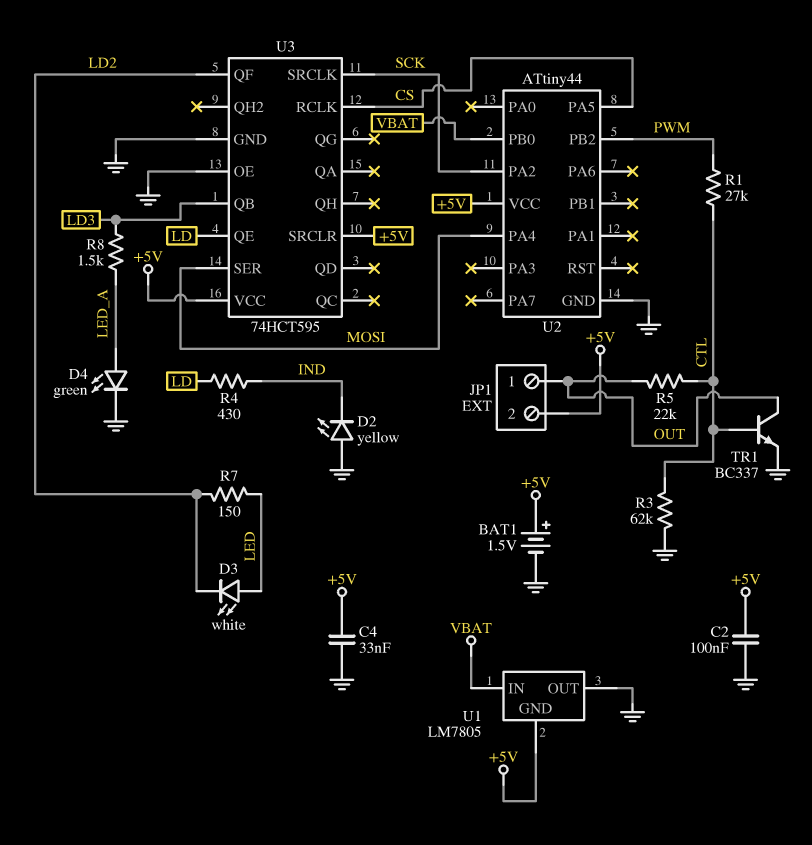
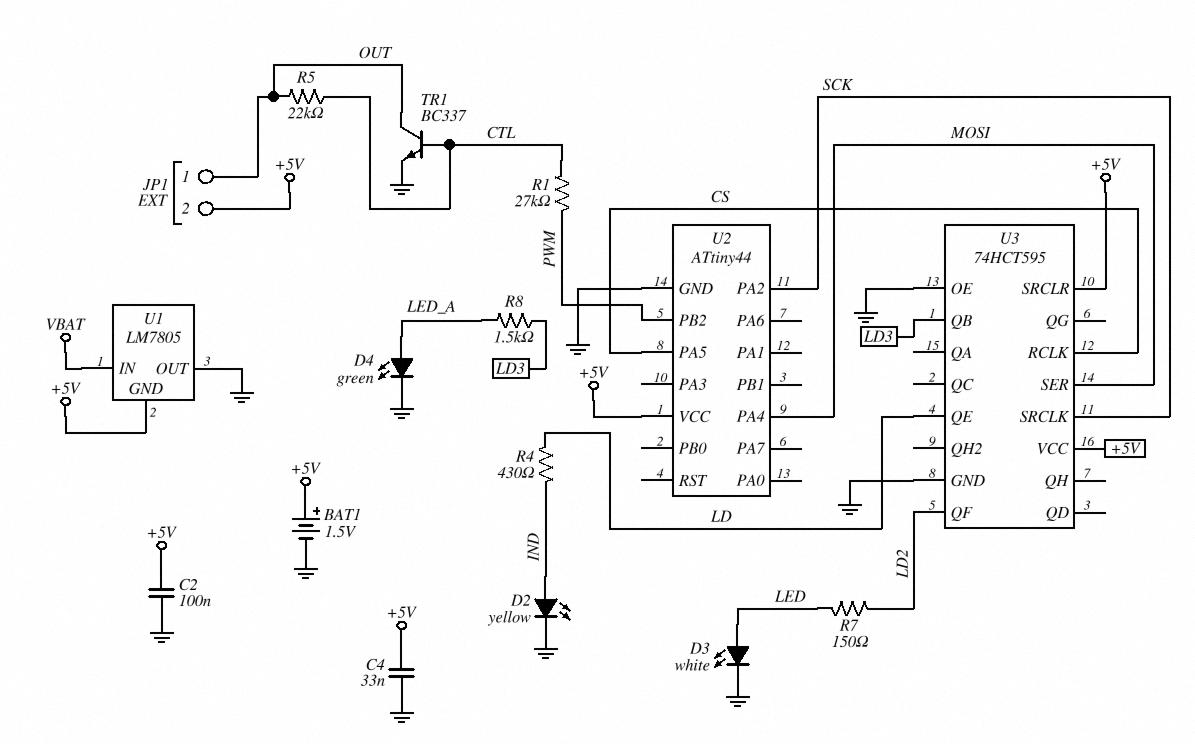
D2: LED yellow (A GND, K IND) -> LED yellow (A IND, K GND)
D3: LED white (A LED, K LD2) -> LED white (A LED, K GND)
R3: 62k (CTL, GND) -> none
U2 pin PB0: VBAT -> none

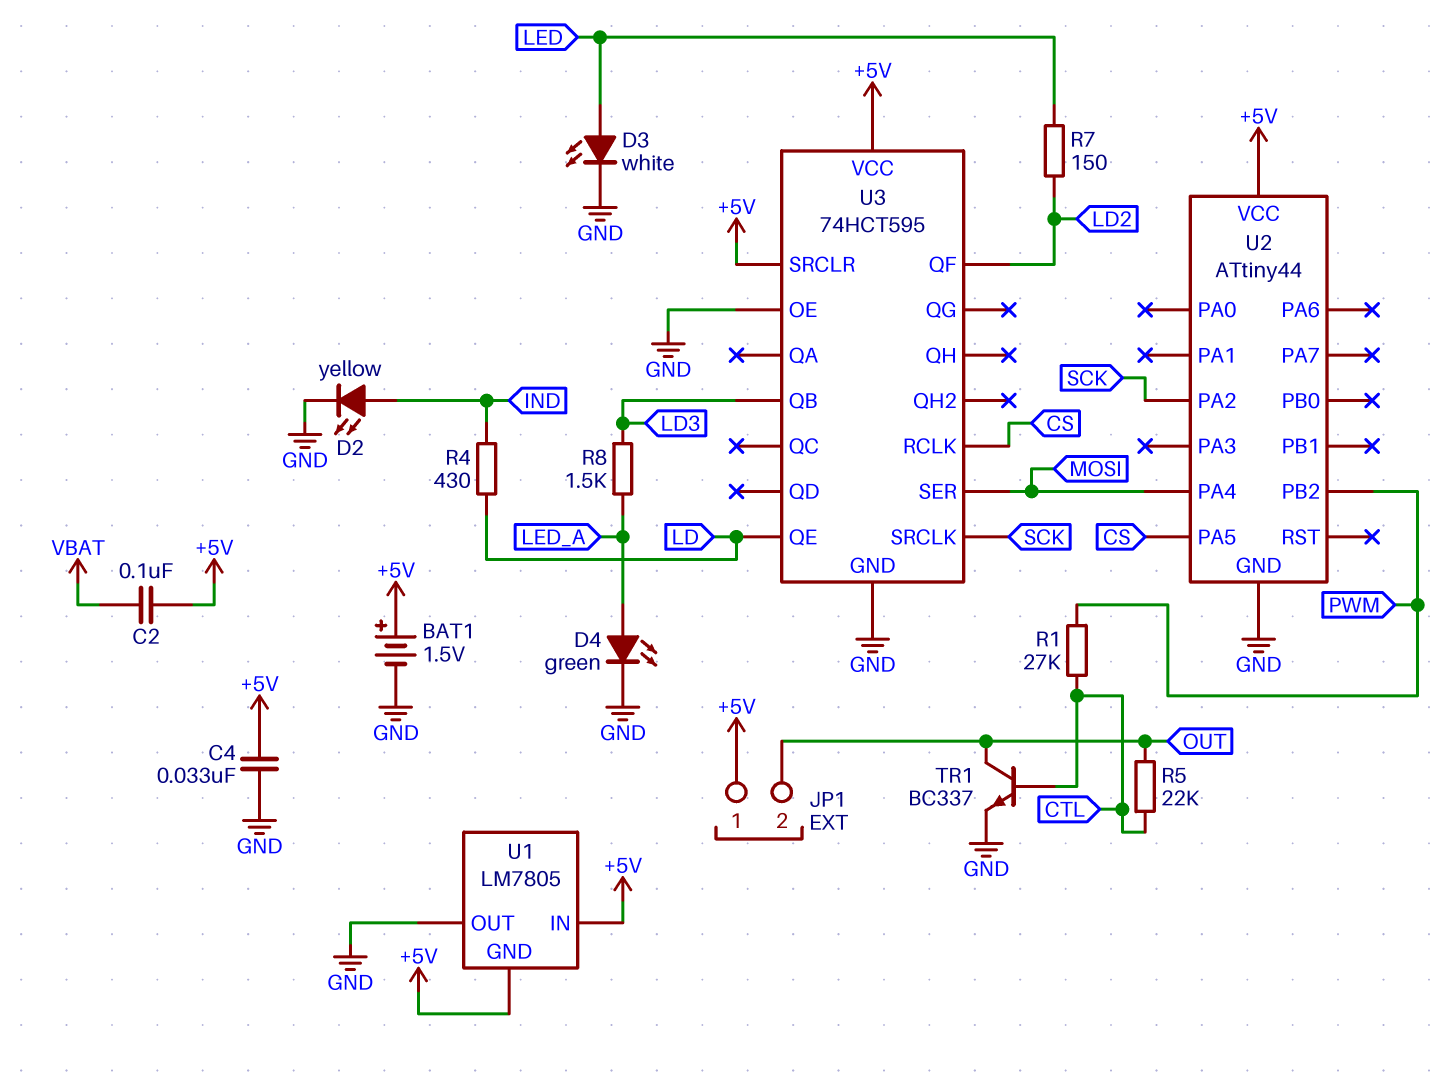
C2: 100nF (+5V, GND) -> 100nF (+5V, VBAT)
JP1 pin 1: OUT -> +5V
JP1 pin 2: +5V -> OUT
U1 pin IN: VBAT -> +5V

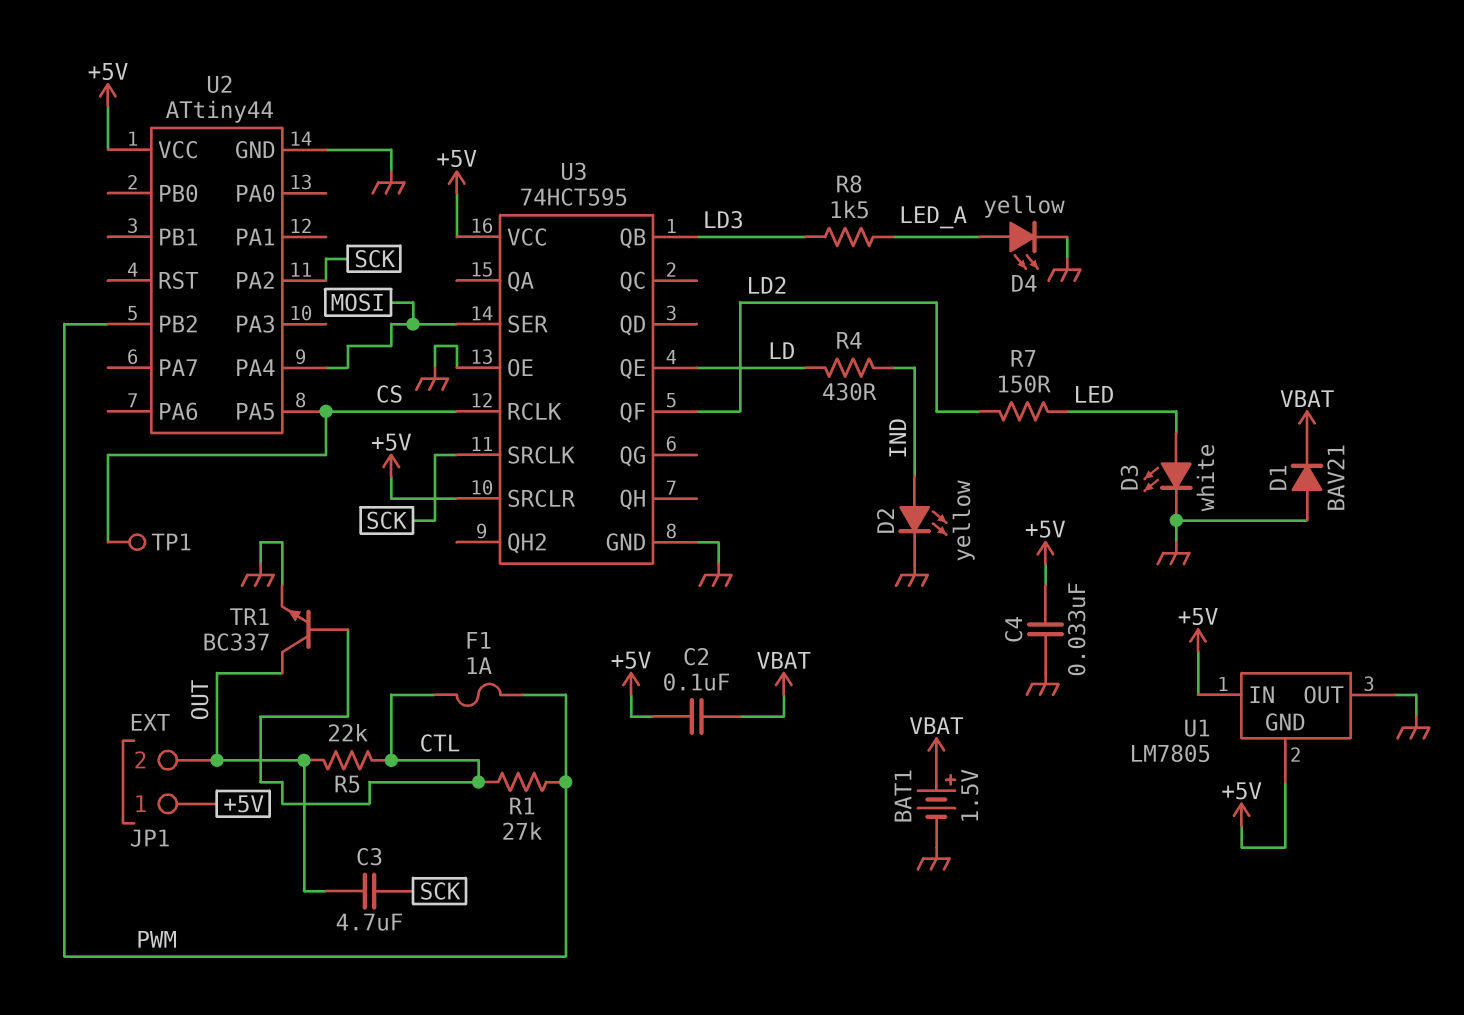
BAT1: 1.5V (plus +5V, minus GND) -> 1.5V (plus VBAT, minus GND)
C3: none -> 4.7uF (OUT, SCK)
D1: none -> diode BAV21 (A GND, K VBAT)
D4: LED green (A LED_A, K GND) -> LED yellow (A LED_A, K GND)
F1: none -> 1A (CTL, PWM)
TP1: none -> test point (CS)

